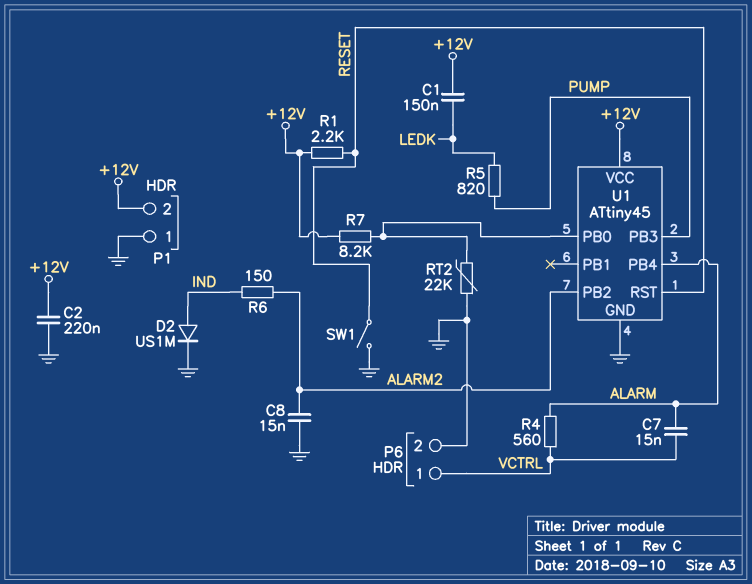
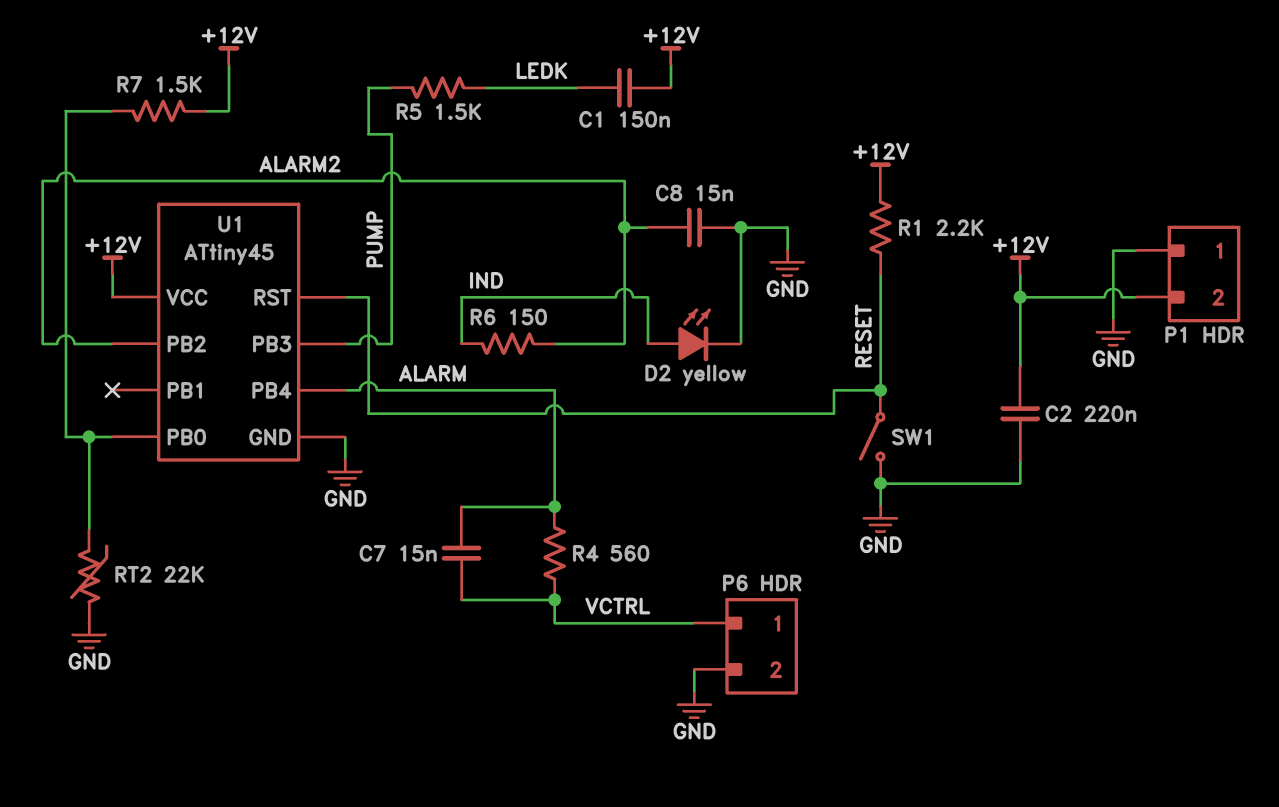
D2: diode US1M (A IND, K GND) -> LED yellow (A IND, K GND)
R5: 820 (LEDK, PUMP) -> 1.5k (LEDK, PUMP)
R7: 8.2k (+12V, U1/PB0) -> 1.5k (+12V, U1/PB0)

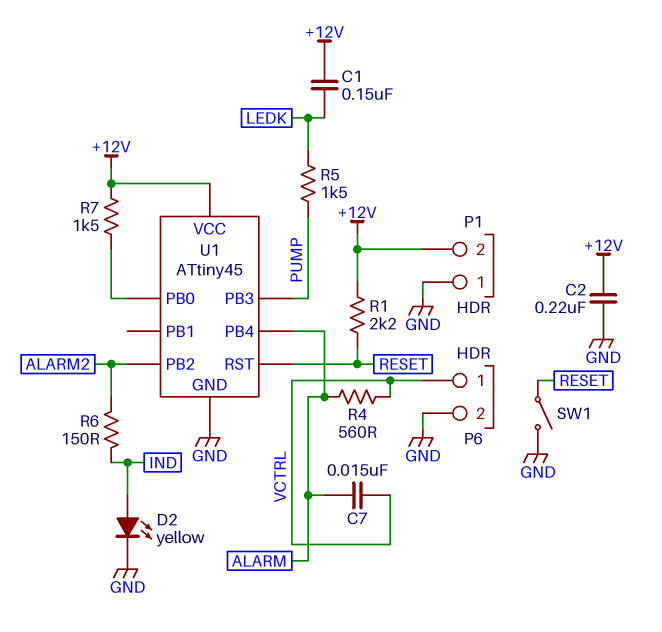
C8: 15nF (ALARM2, GND) -> none
RT2: 22k (GND, U1/PB0) -> none

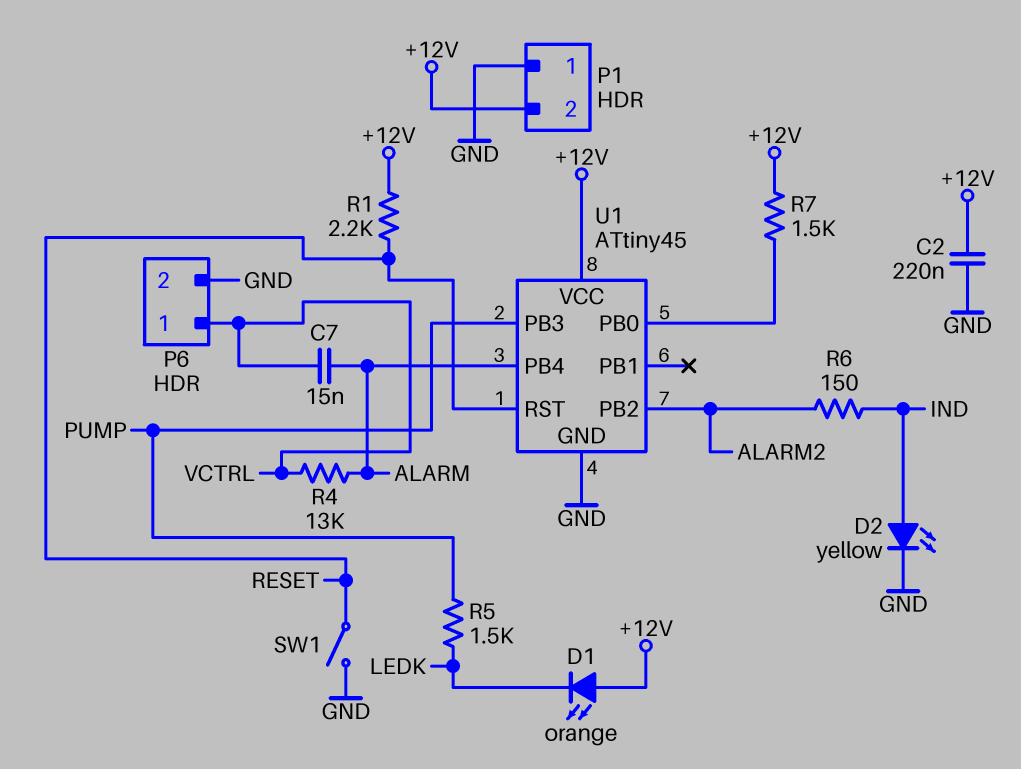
C1: 150nF (+12V, LEDK) -> none
D1: none -> LED orange (A +12V, K LEDK)
R4: 560 (ALARM, VCTRL) -> 13k (ALARM, VCTRL)

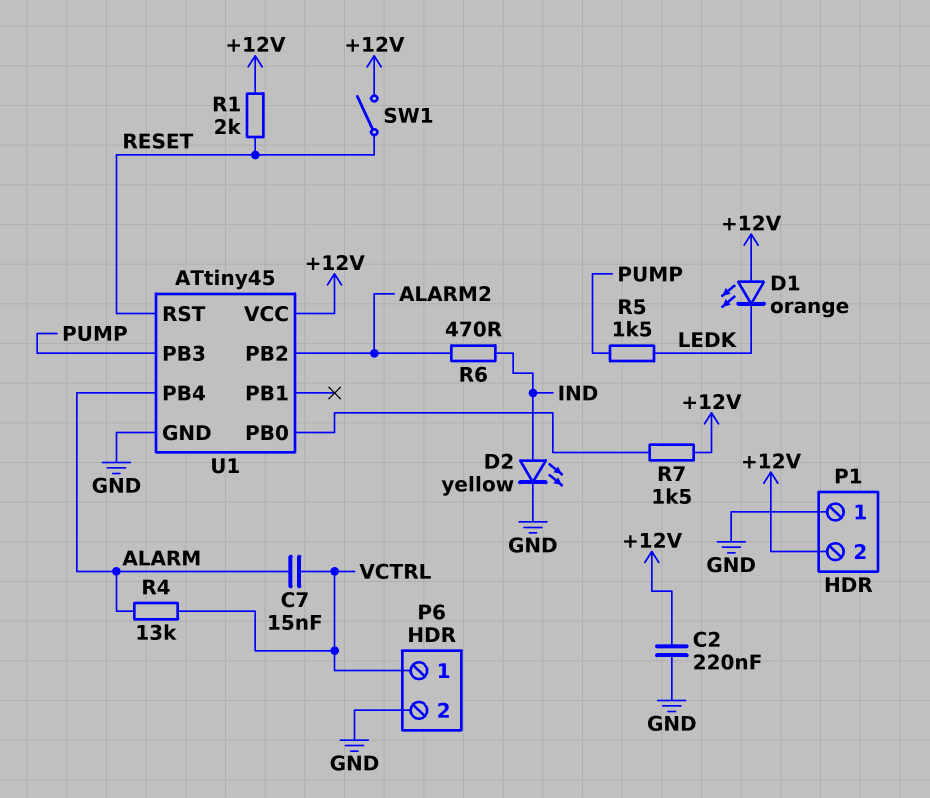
R1: 2.2k (+12V, RESET) -> 2k (+12V, RESET)
R6: 150 (ALARM2, IND) -> 470 (ALARM2, IND)
SW1: switch (GND, RESET) -> switch (+12V, RESET)

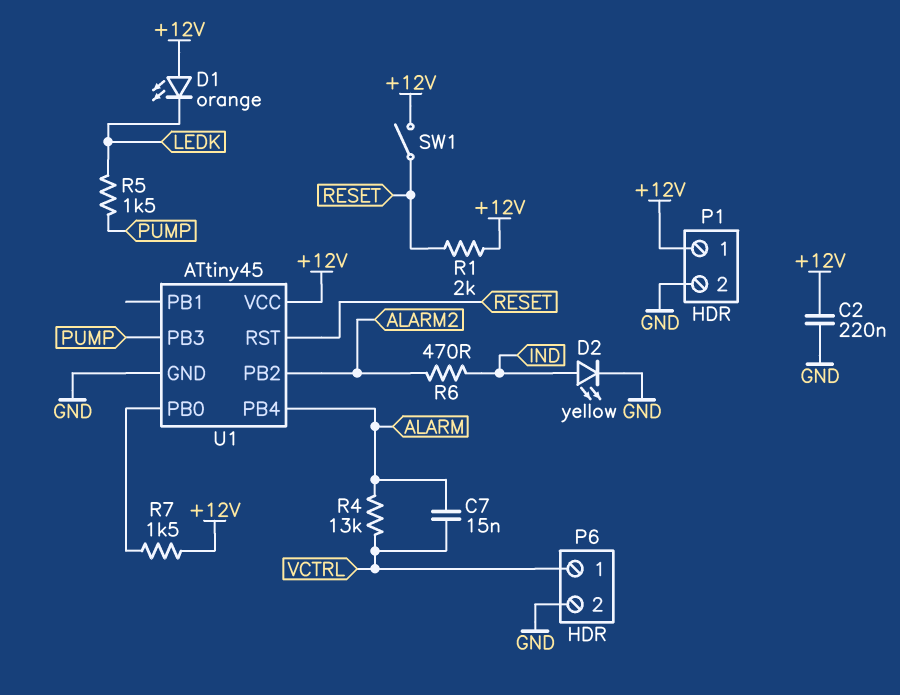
P1 pin 1: GND -> +12V
P1 pin 2: +12V -> GND

